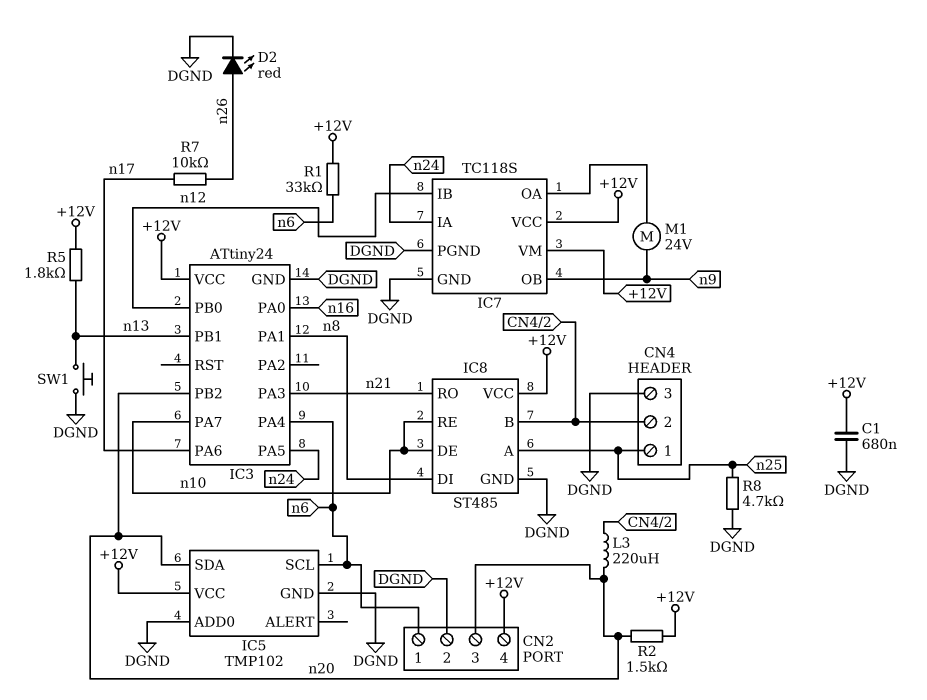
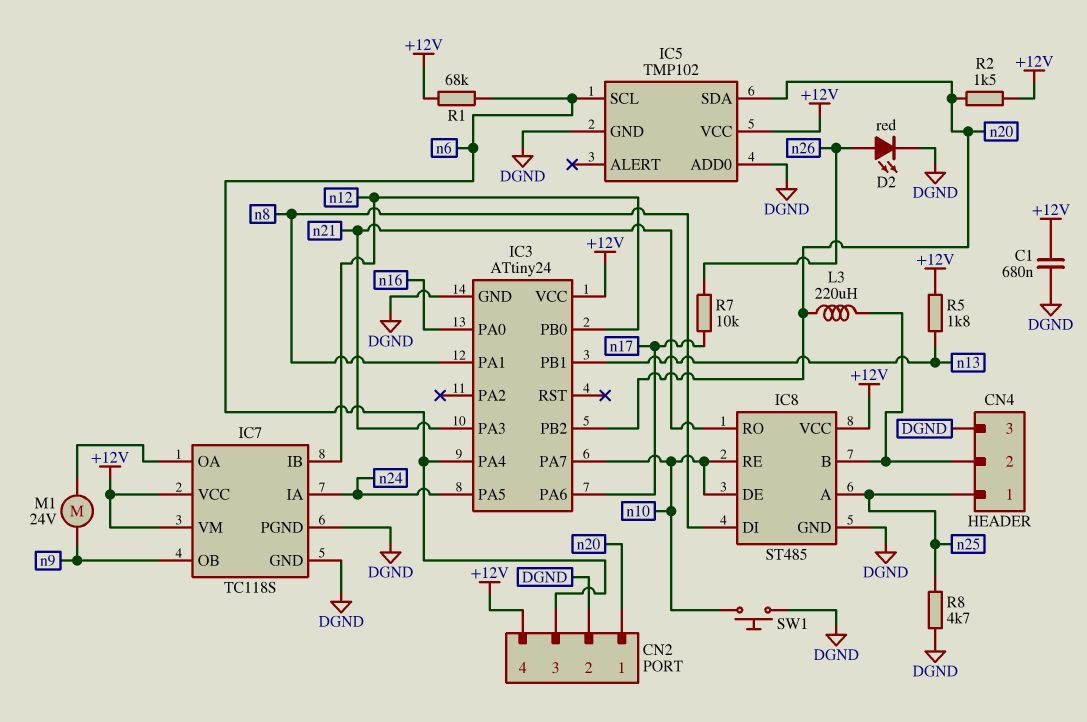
CN2 pin 1: n6 -> n20
CN2 pin 3: n20 -> n6
R1: 33k (+12V, n6) -> 68k (+12V, n6)
SW1: button (DGND, n13) -> button (DGND, n10)

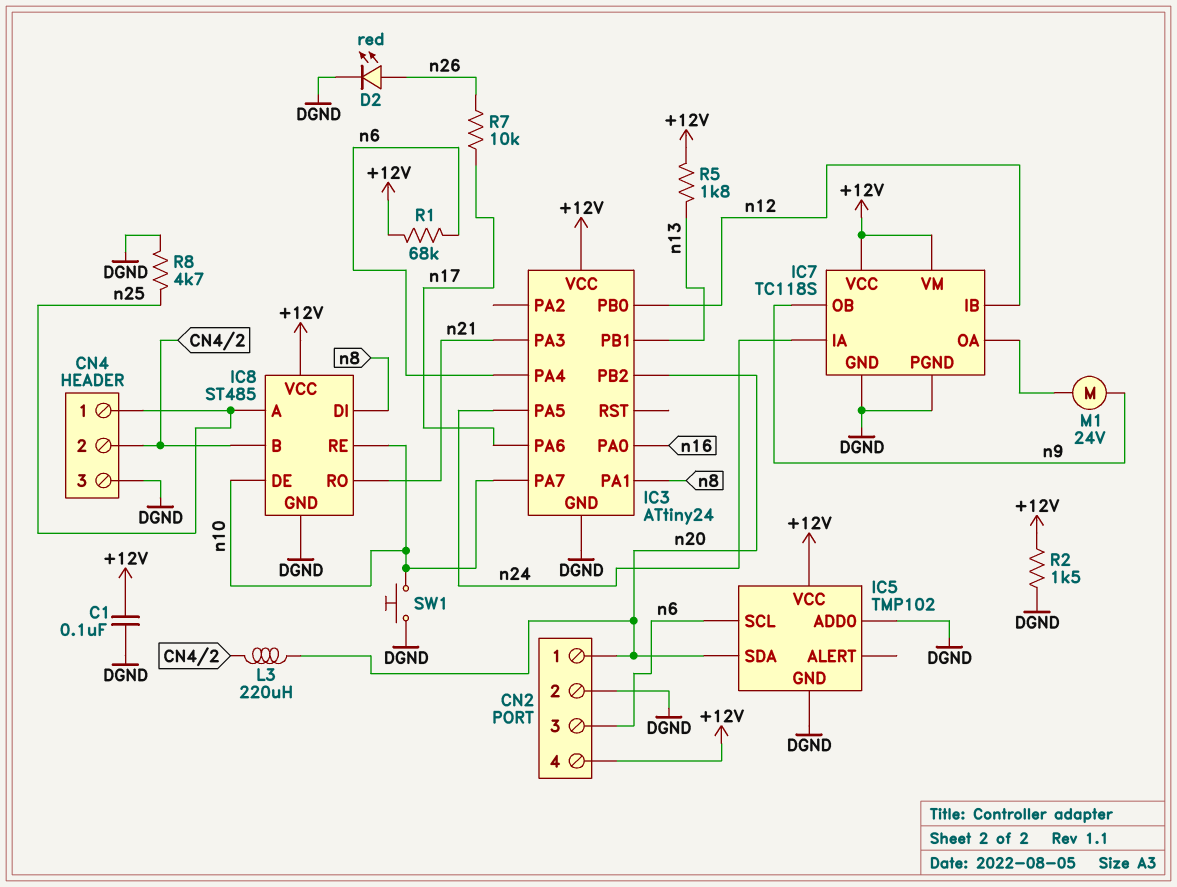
C1: 680nF (+12V, DGND) -> 100nF (+12V, DGND)
R2: 1.5k (+12V, n20) -> 1.5k (+12V, DGND)

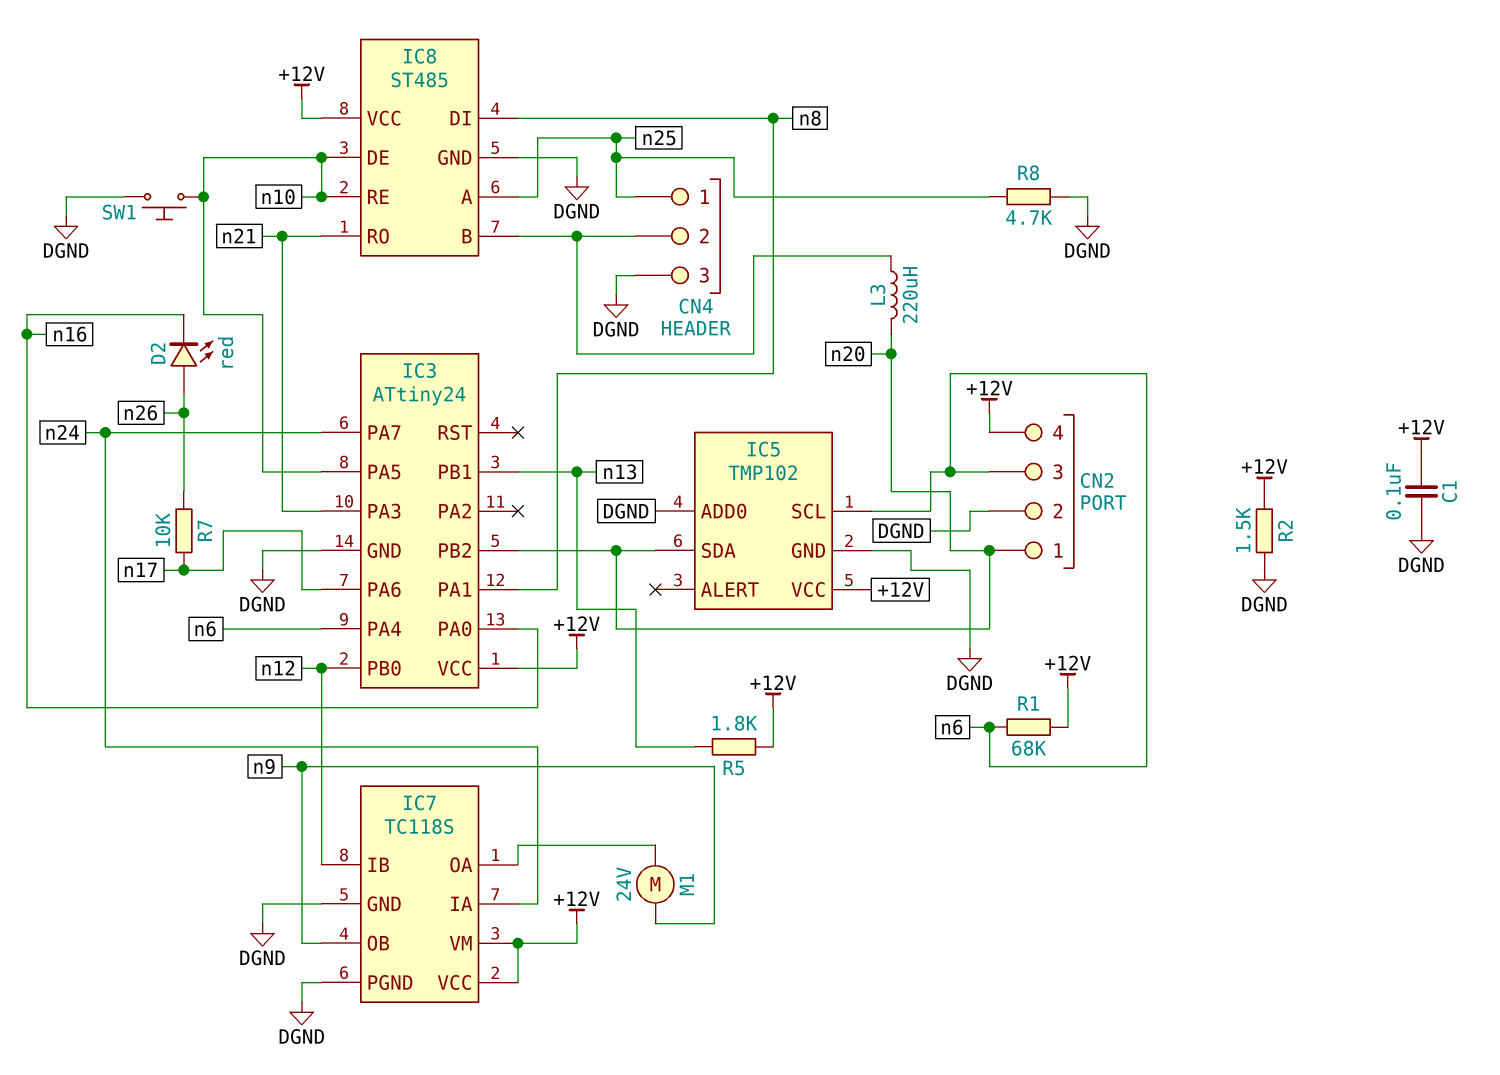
D2: LED red (A n26, K DGND) -> LED red (A n26, K n16)
IC3 pin PA5: n24 -> n10
IC3 pin PA7: n10 -> n24

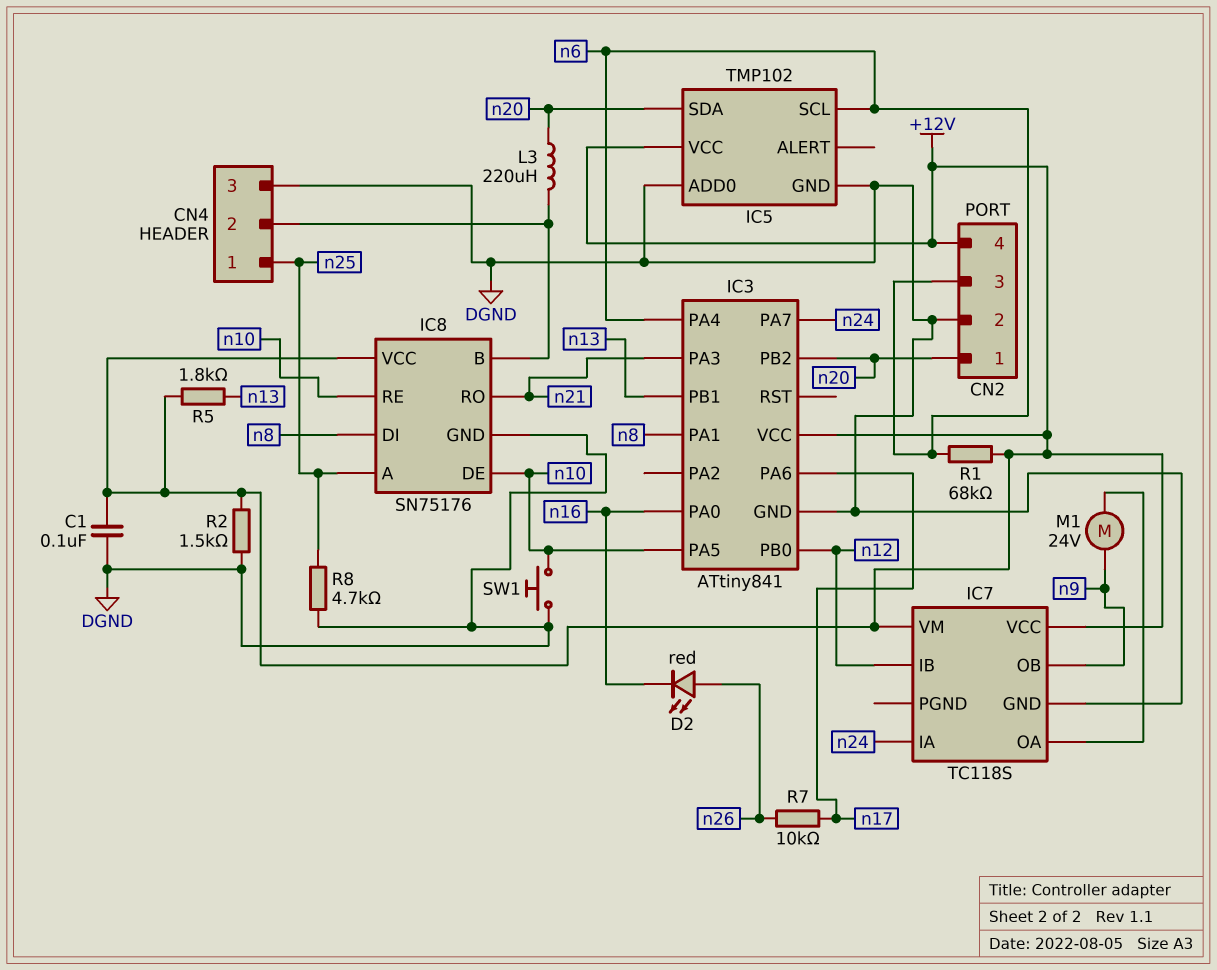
IC3: ATtiny24 -> ATtiny841
IC7 pin PGND: DGND -> none
IC8: ST485 -> SN75176

